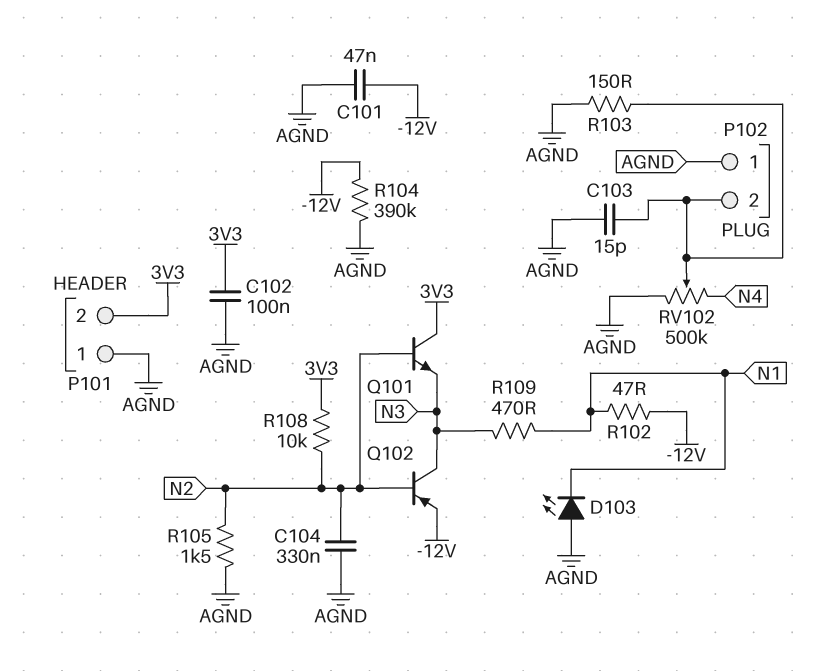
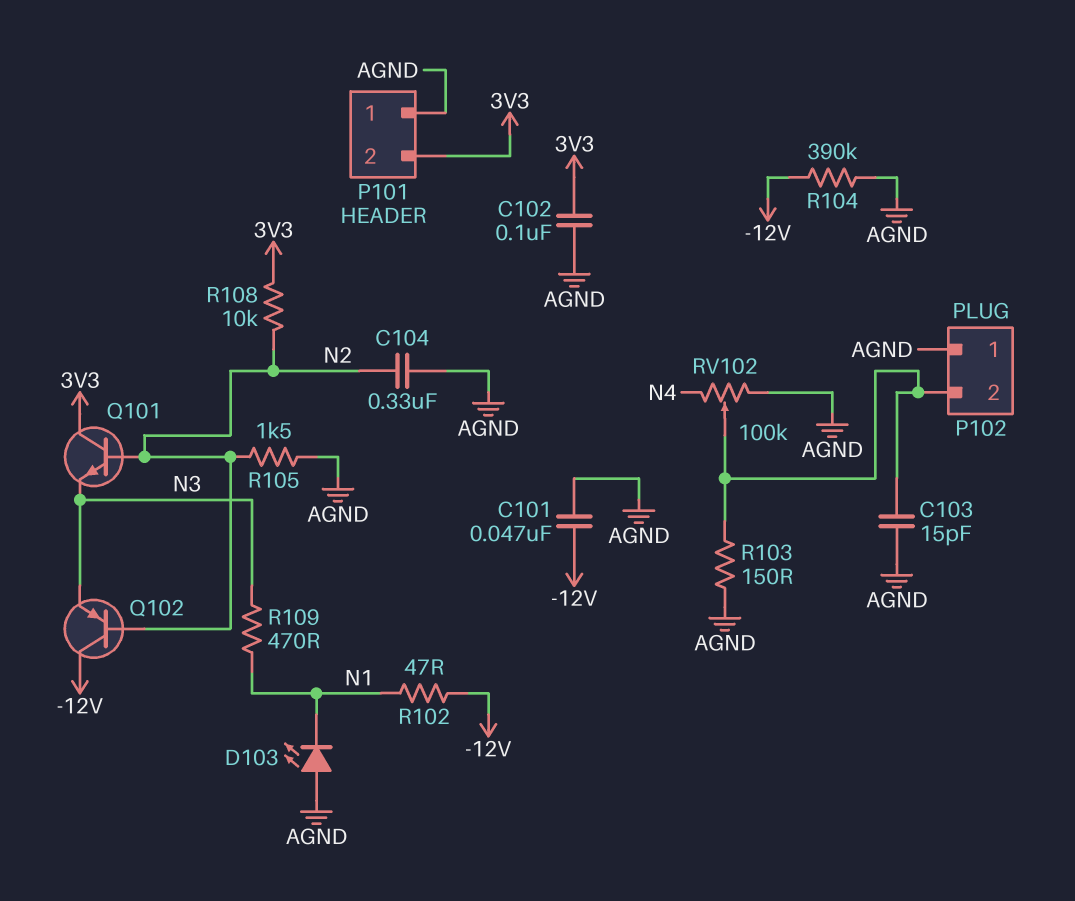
Q102: PNP (B N2, C N3, E -12V) -> PNP (B N2, C -12V, E N3)
RV102: 500k (AGND, N4, wiper P102/2) -> 100k (AGND, N4, wiper P102/2)

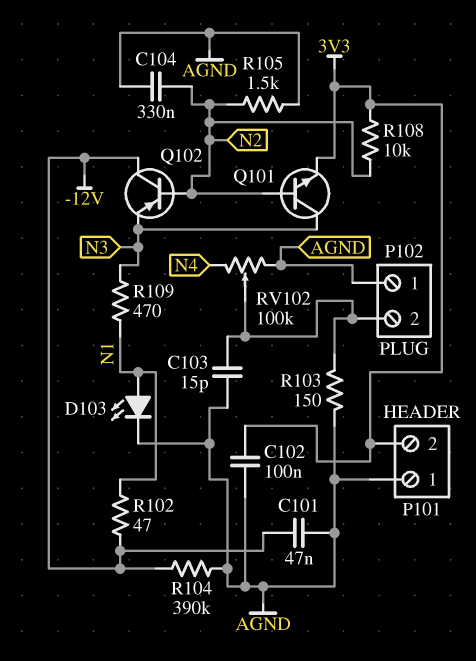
D103: LED (A AGND, K N1) -> LED (A N1, K AGND)
Q101: NPN (B N2, C 3V3, E N3) -> NPN (B N2, C N3, E 3V3)

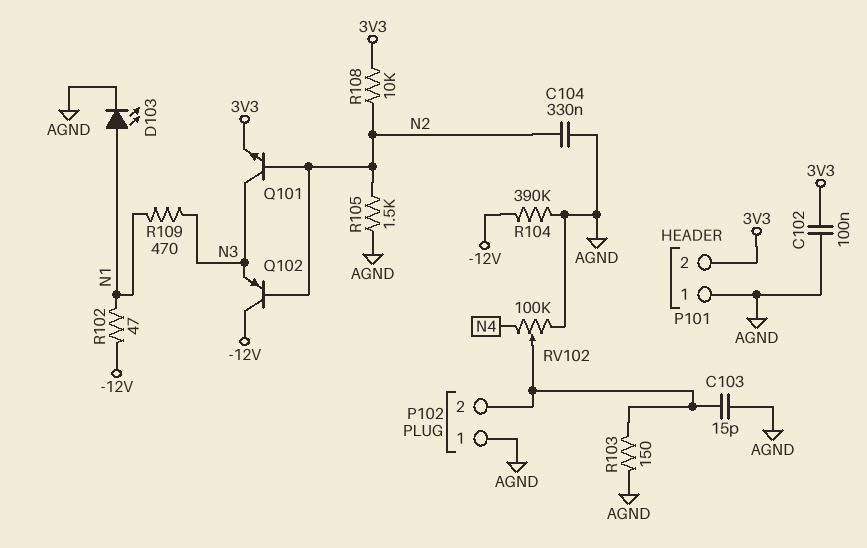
C101: 47nF (-12V, AGND) -> none

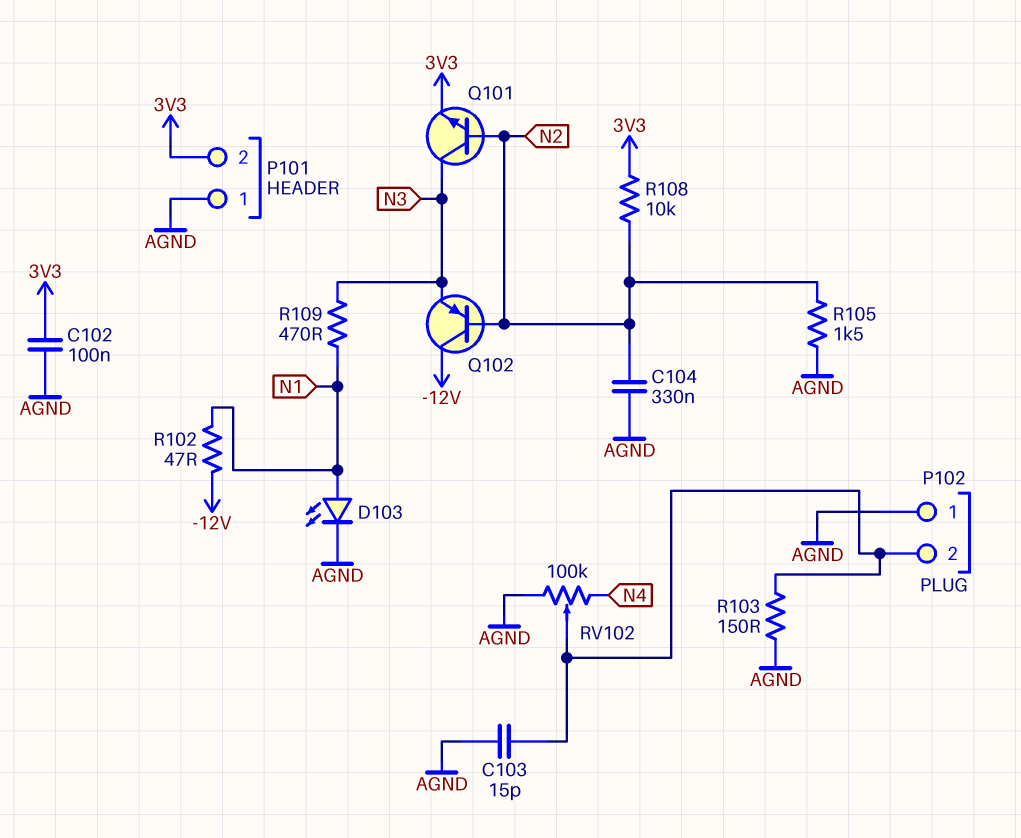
R104: 390k (-12V, AGND) -> none

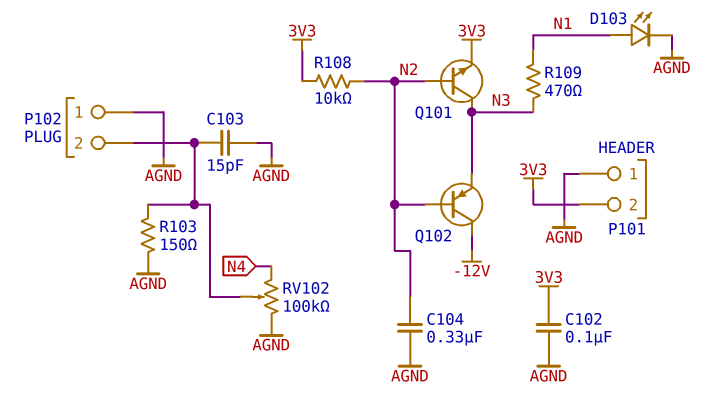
R102: 47 (-12V, N1) -> none
R105: 1.5k (AGND, N2) -> none

